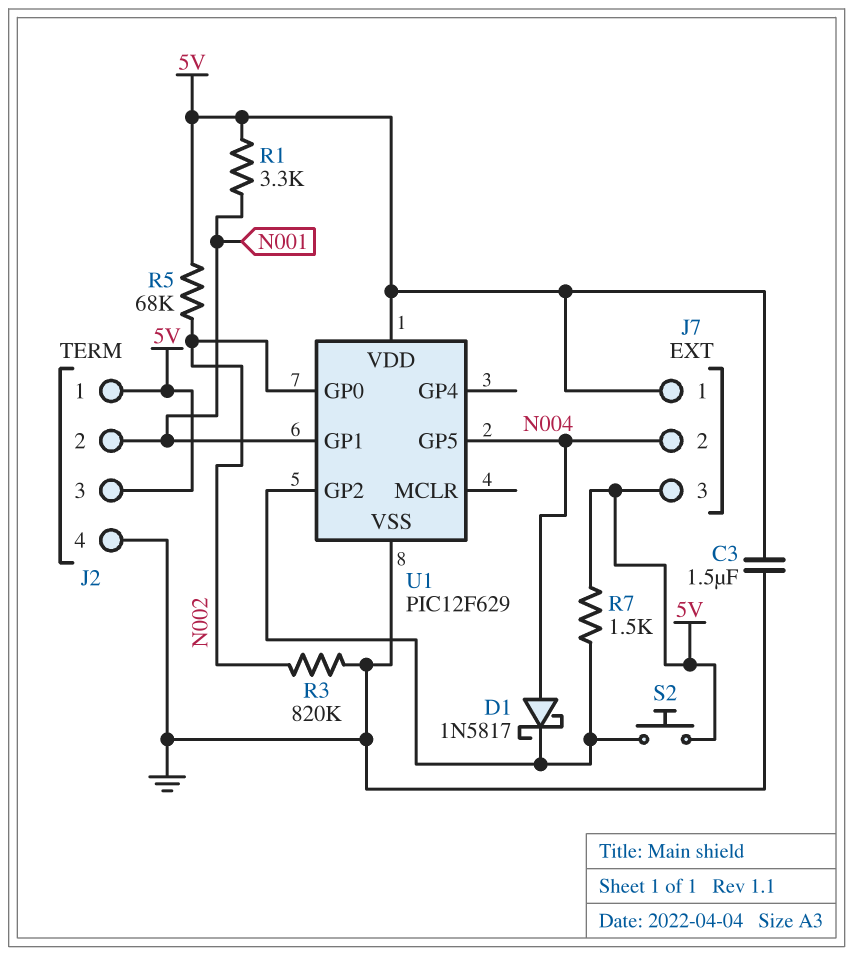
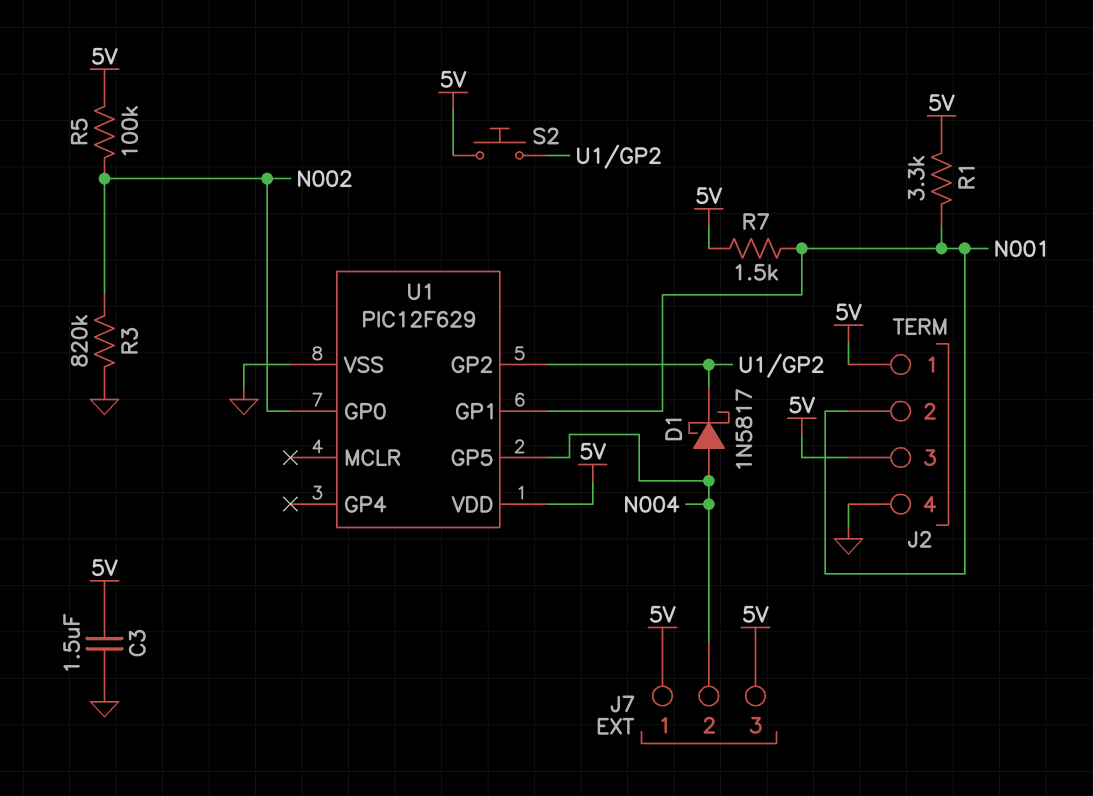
R5: 68k (5V, N002) -> 100k (5V, N002)
R7: 1.5k (5V, U1/GP2) -> 1.5k (5V, N001)

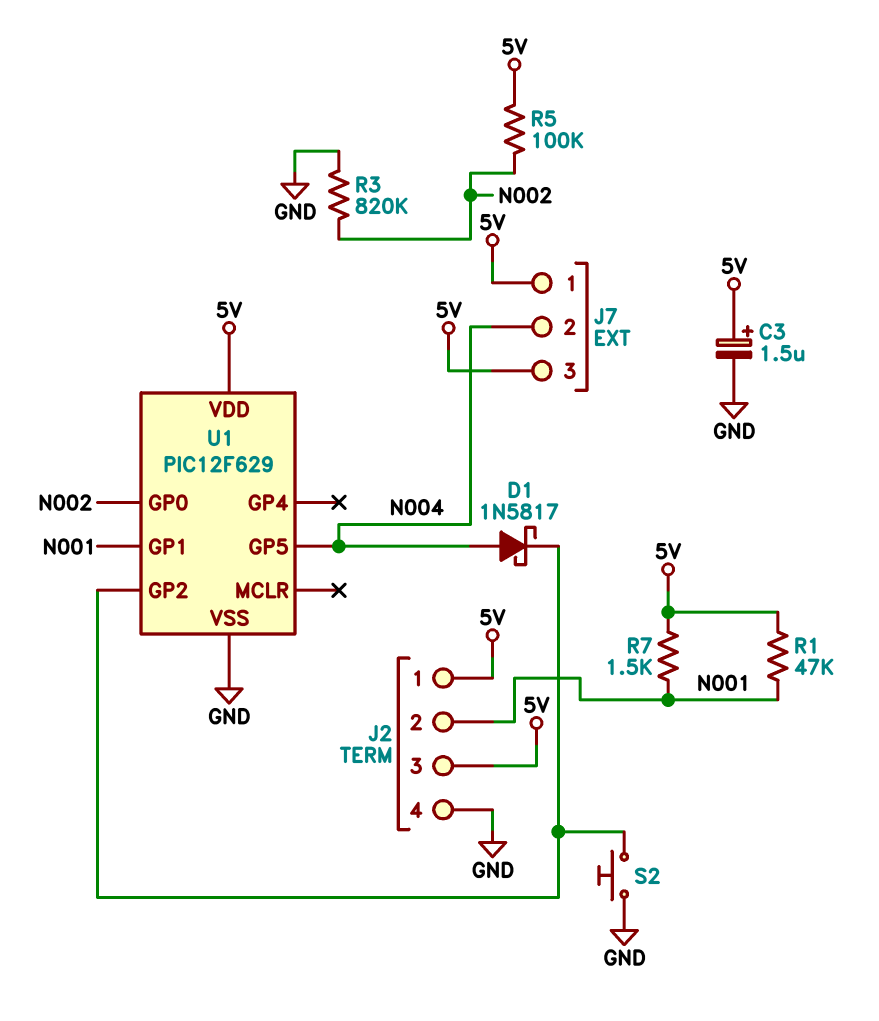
C3: 1.5uF (5V, GND) -> 1.5uF (plus 5V, minus GND)
R1: 3.3k (5V, N001) -> 47k (5V, N001)
S2: button (5V, U1/GP2) -> button (GND, U1/GP2)

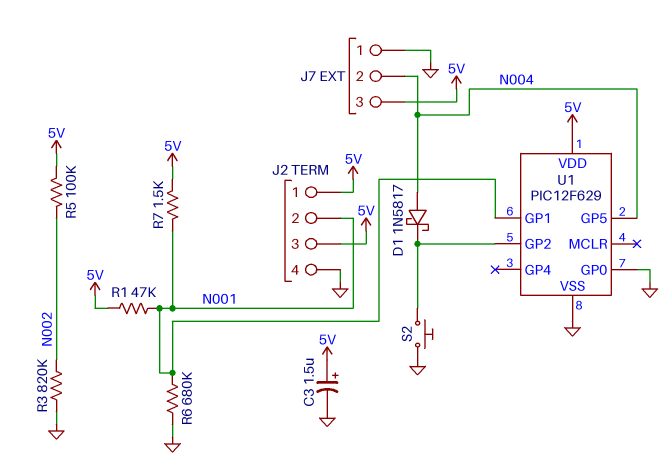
J7 pin 1: 5V -> GND
R6: none -> 680k (GND, N001)
U1 pin GP0: N002 -> GND

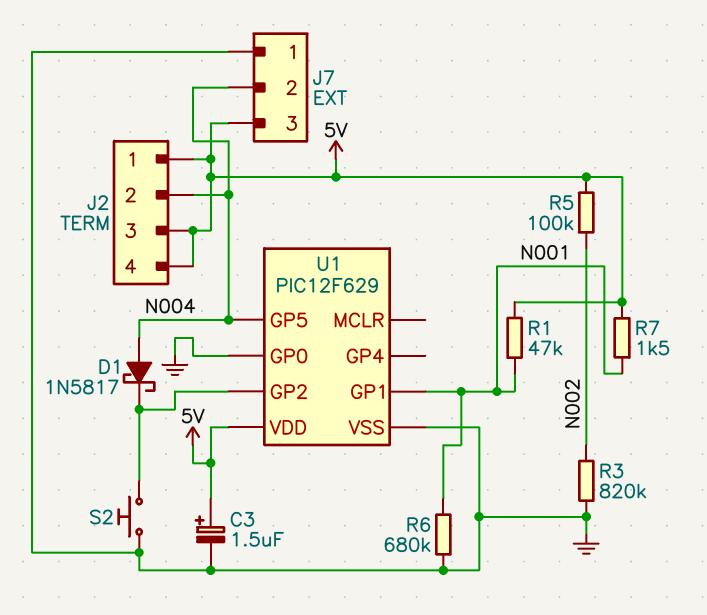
J2 pin 2: N001 -> N004
J2 pin 4: GND -> 5V

